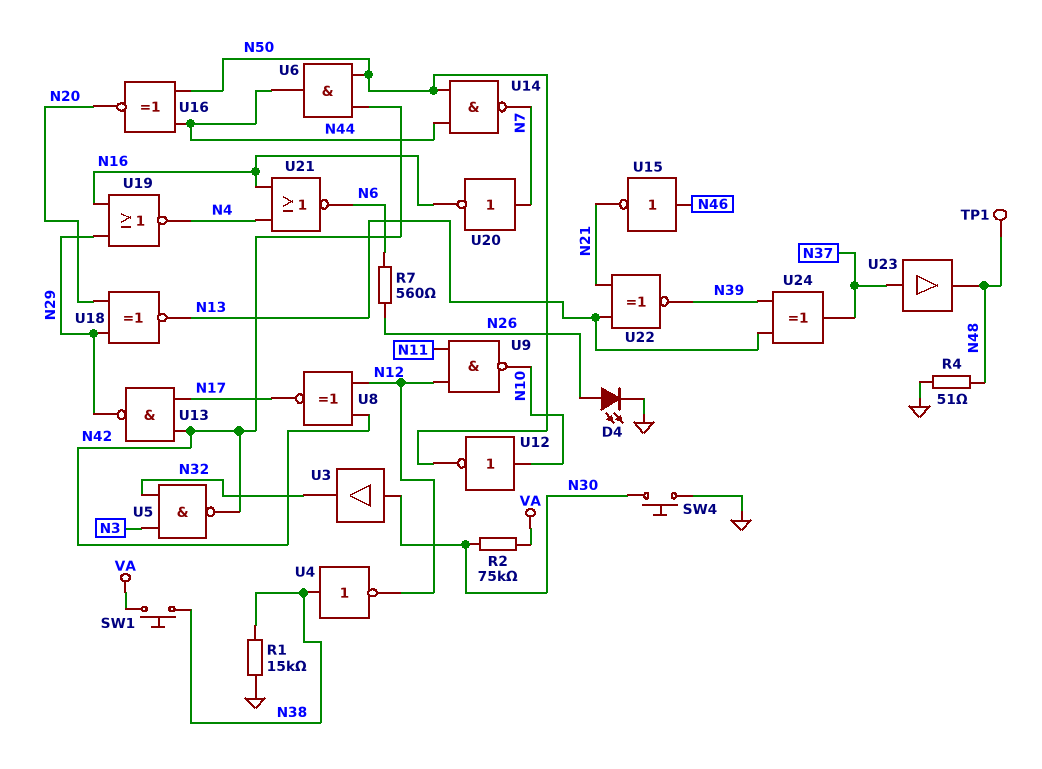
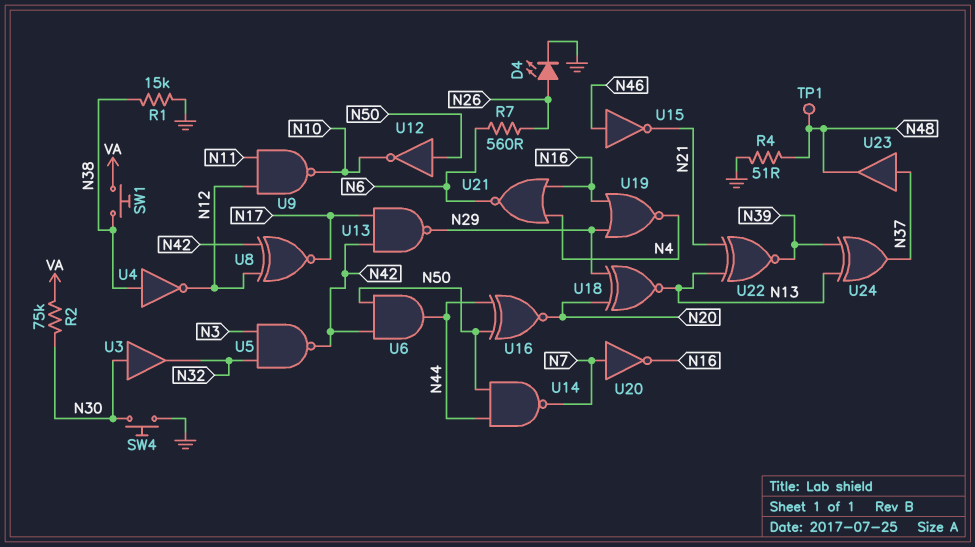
U12: NOT (in N10, out N50) -> NOT (in N50, out N10)

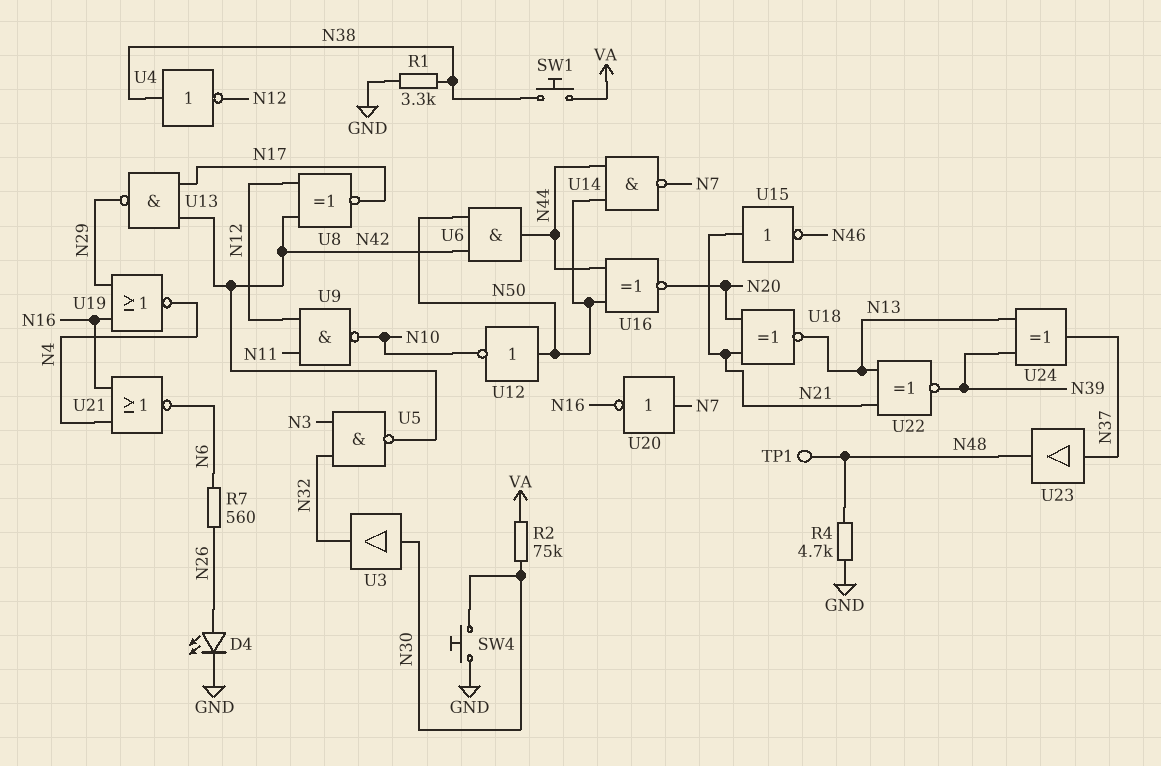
R1: 15k (GND, N38) -> 3.3k (GND, N38)
R4: 51 (GND, N48) -> 4.7k (GND, N48)
U15: NOT (in N46, out N21) -> NOT (in N21, out N46)
U18: XNOR (in N20, in N29, out N13) -> XNOR (in N20, in N21, out N13)

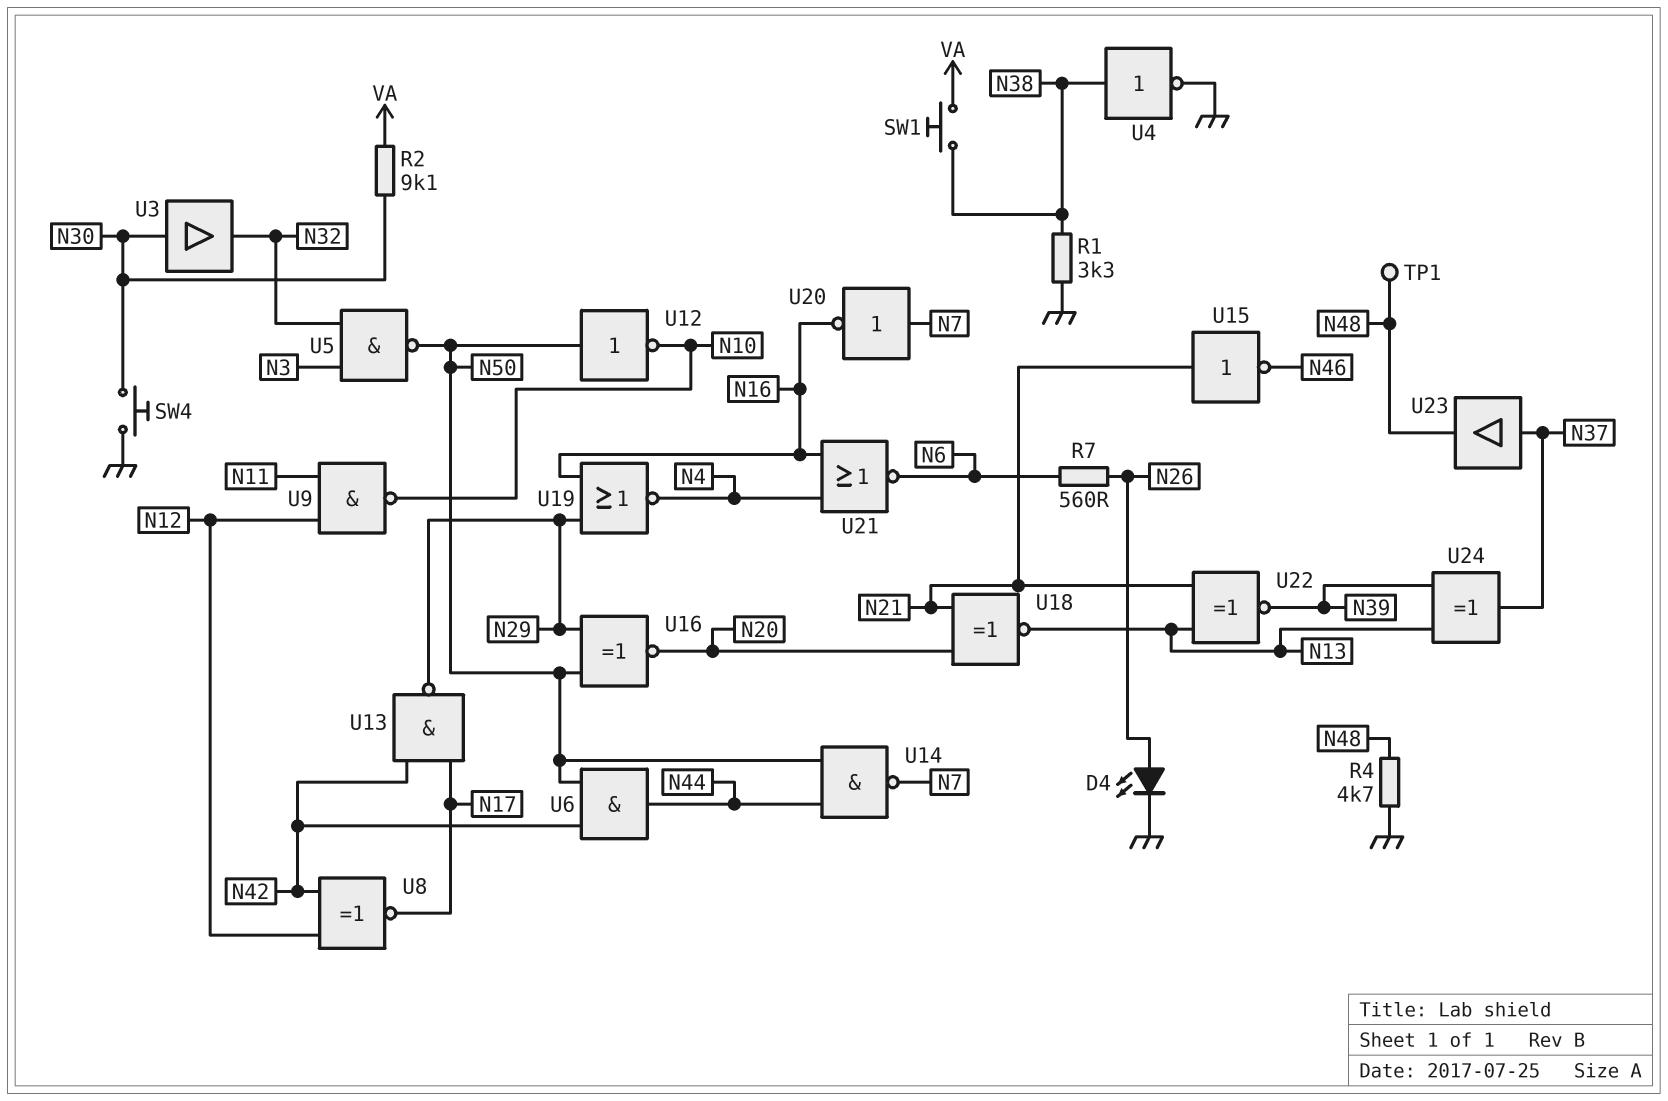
R2: 75k (N30, VA) -> 9.1k (N30, VA)
U4: NOT (in N38, out N12) -> NOT (in N38, out GND)
U5: NAND (in N3, in N32, out N42) -> NAND (in N3, in N32, out N50)
U16: XNOR (in N44, in N50, out N20) -> XNOR (in N29, in N50, out N20)

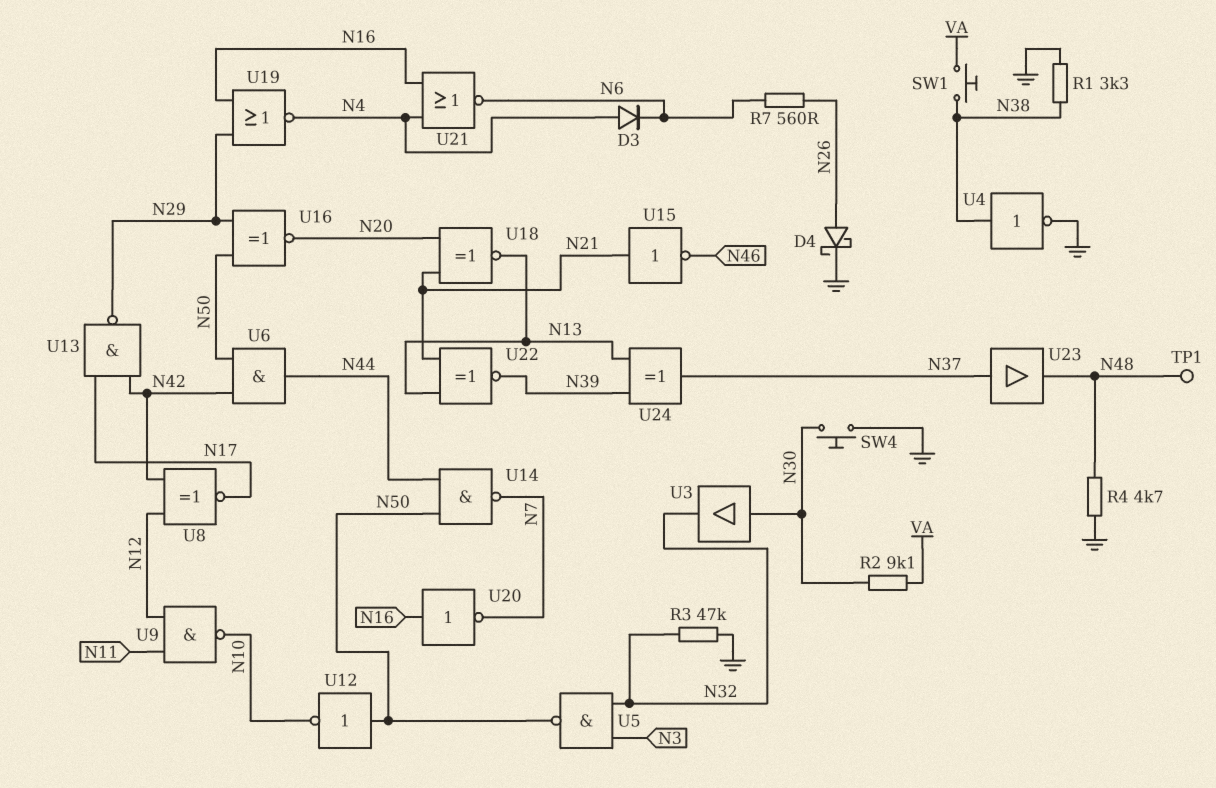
D3: none -> diode (A N4, K N6)
D4: LED (A N26, K GND) -> schottky (A N26, K GND)
R3: none -> 47k (GND, N32)
U20: NOT (in N7, out N16) -> NOT (in N16, out N7)

